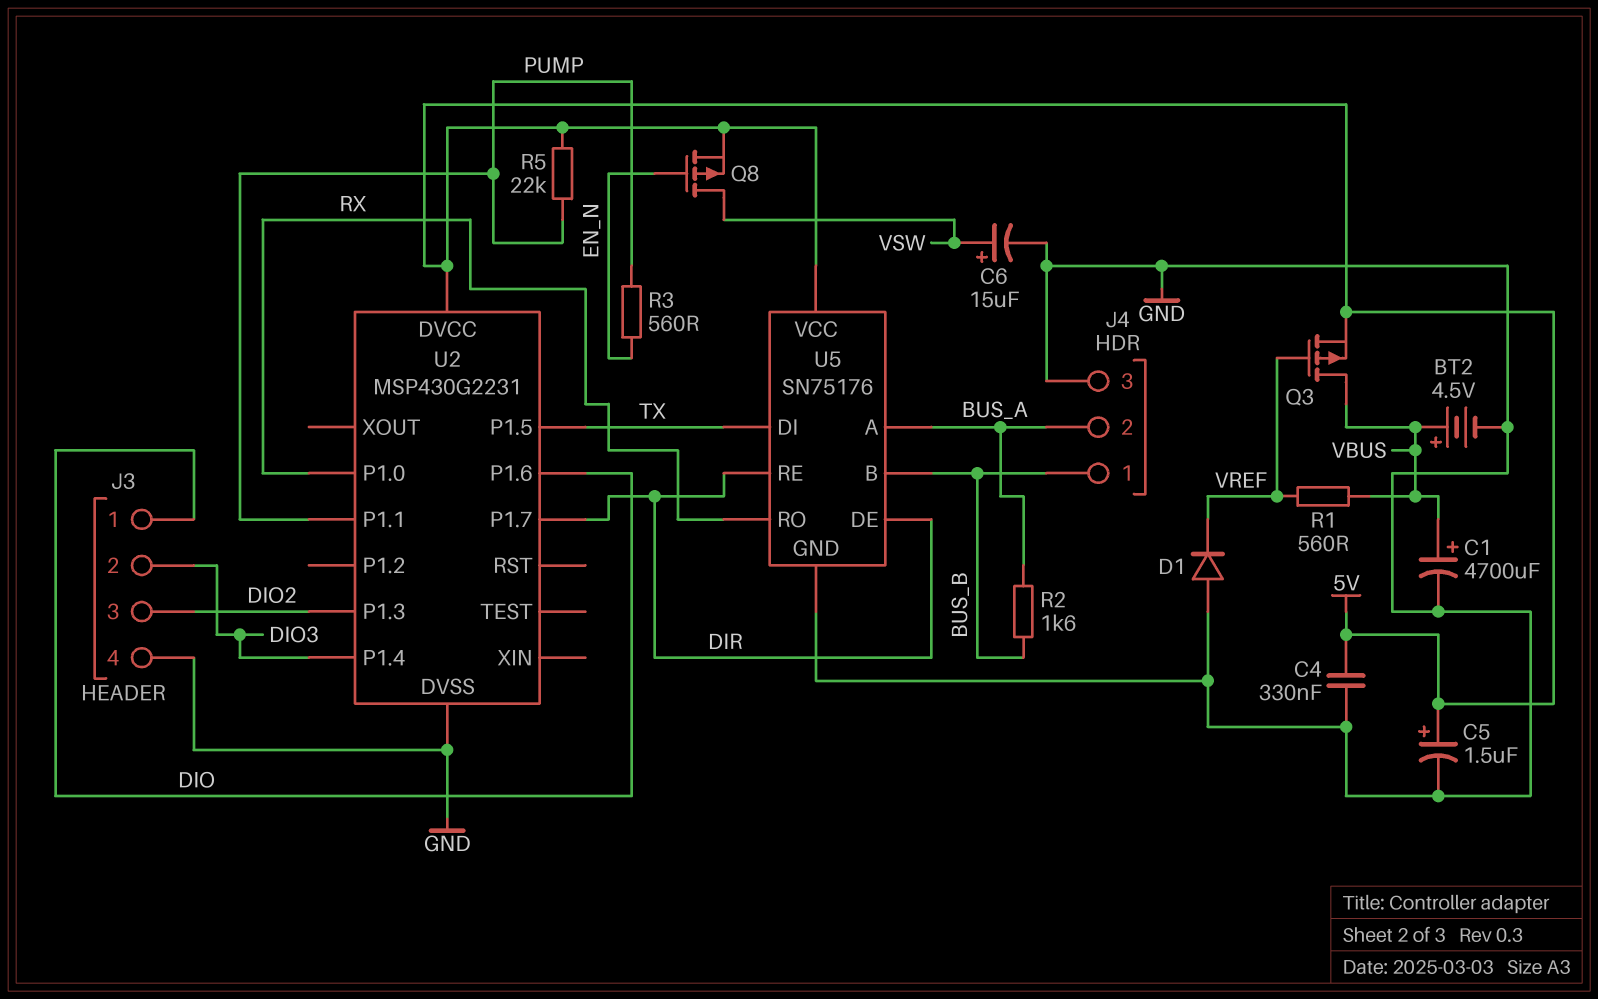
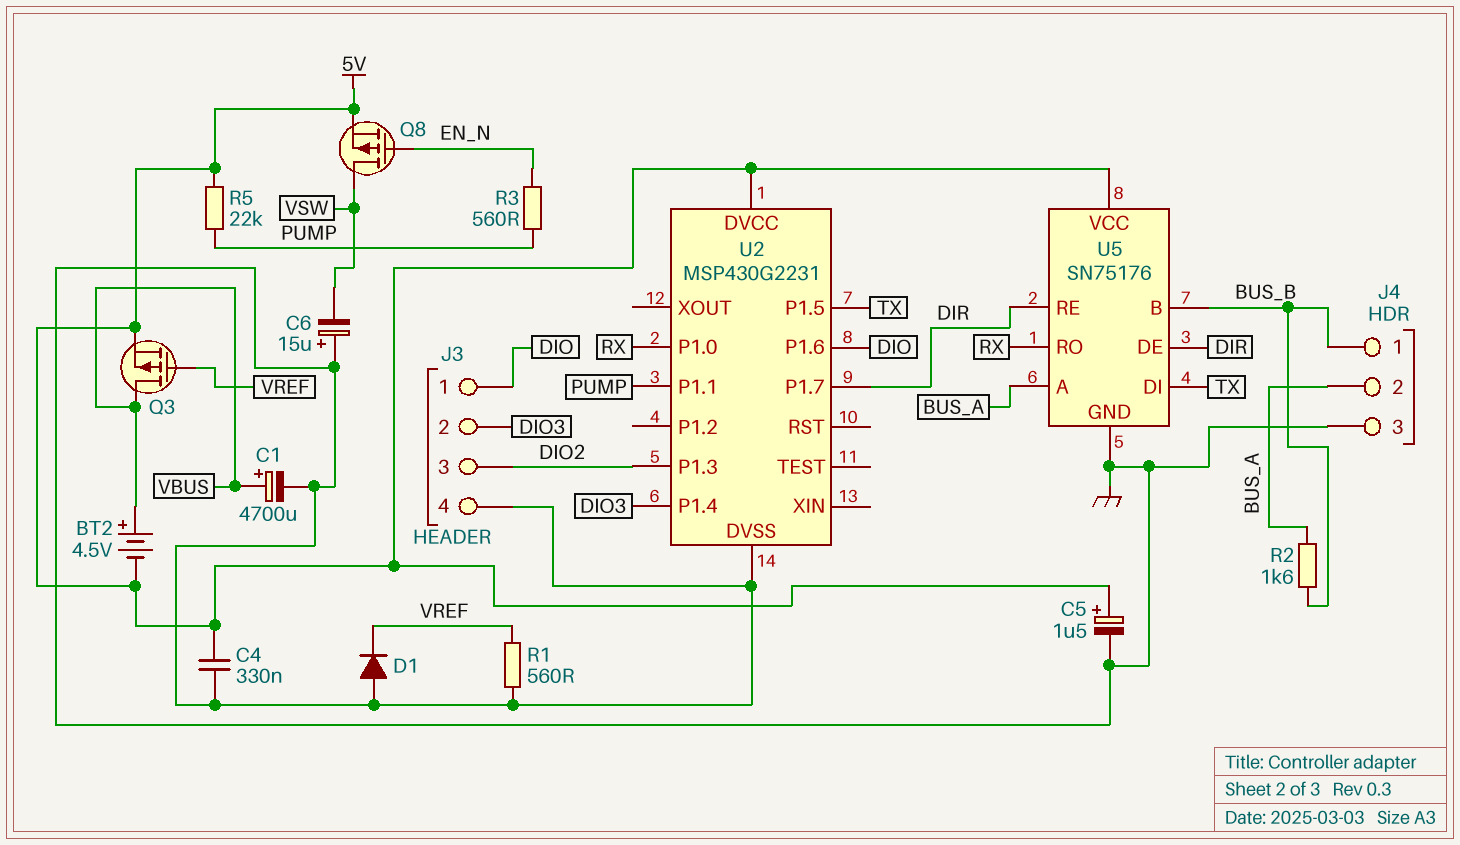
BT2: 4.5V (plus VBUS, minus GND) -> 4.5V (plus VBUS, minus 5V)
C6: 15uF (plus VSW, minus GND) -> 15uF (plus GND, minus VSW)
R1: 560 (VBUS, VREF) -> 560 (GND, VREF)

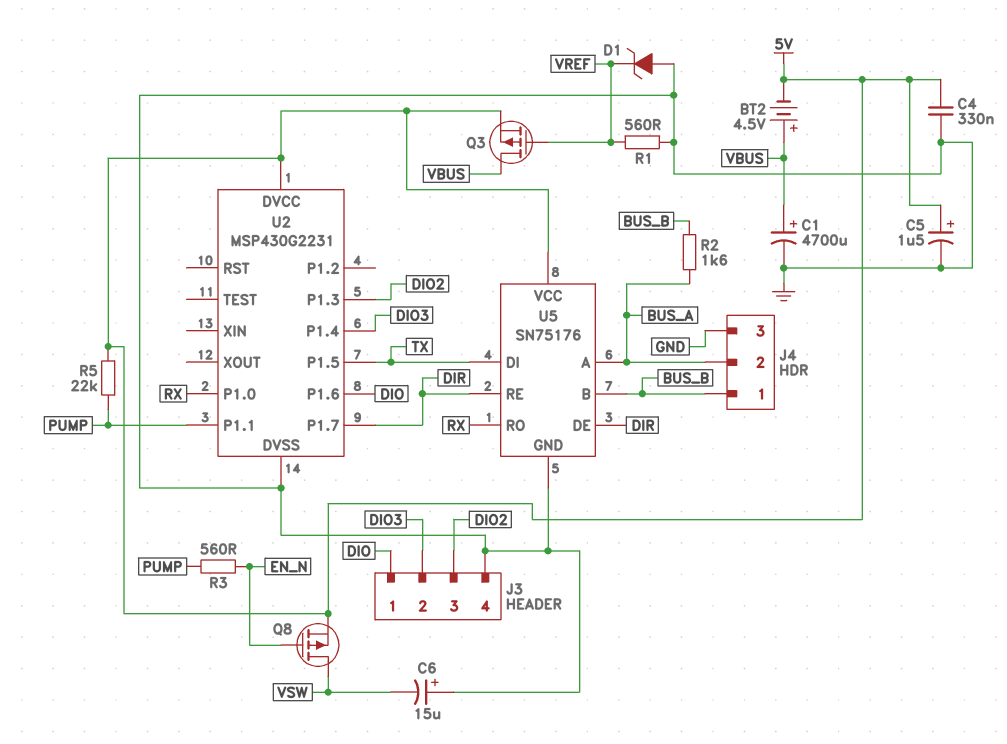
D1: diode (A GND, K VREF) -> zener (A GND, K VREF)

